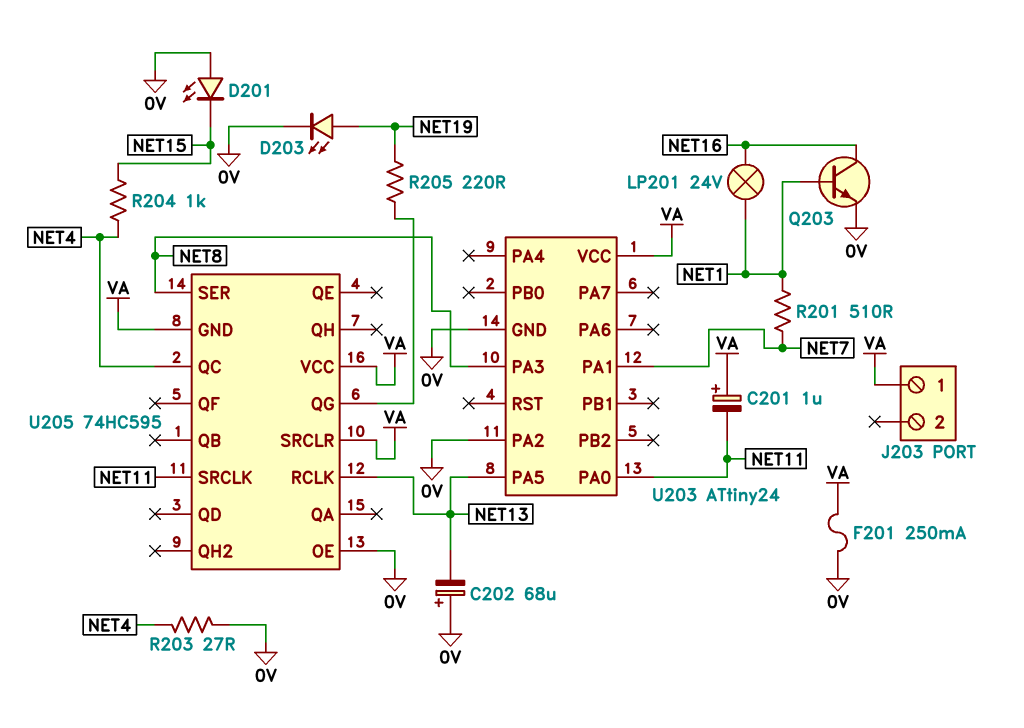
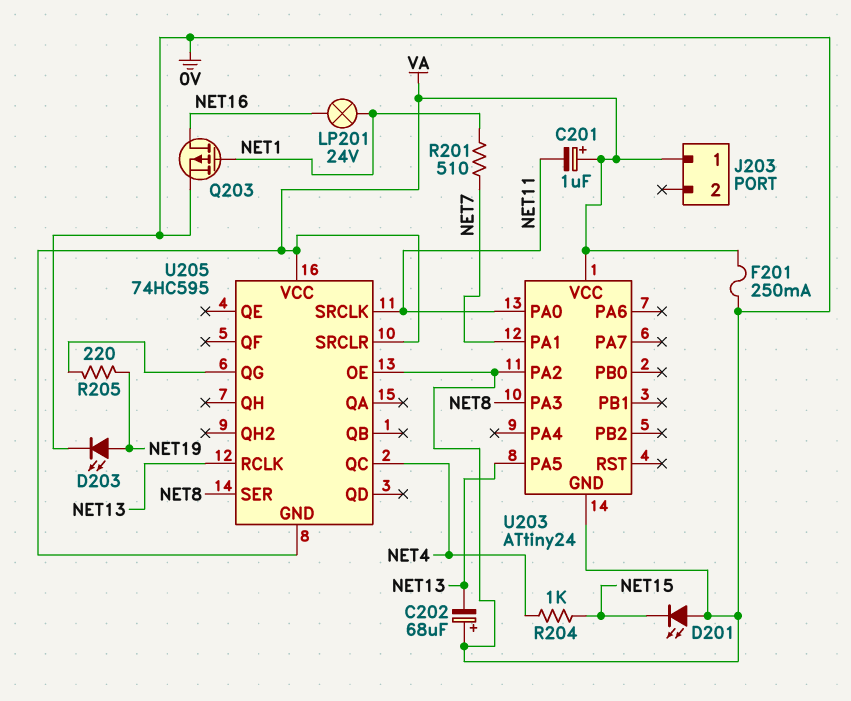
Q203: NPN (B NET1, C NET16, E 0V) -> PMOS (G NET1, D NET16, S 0V)
R203: 27 (0V, NET4) -> none

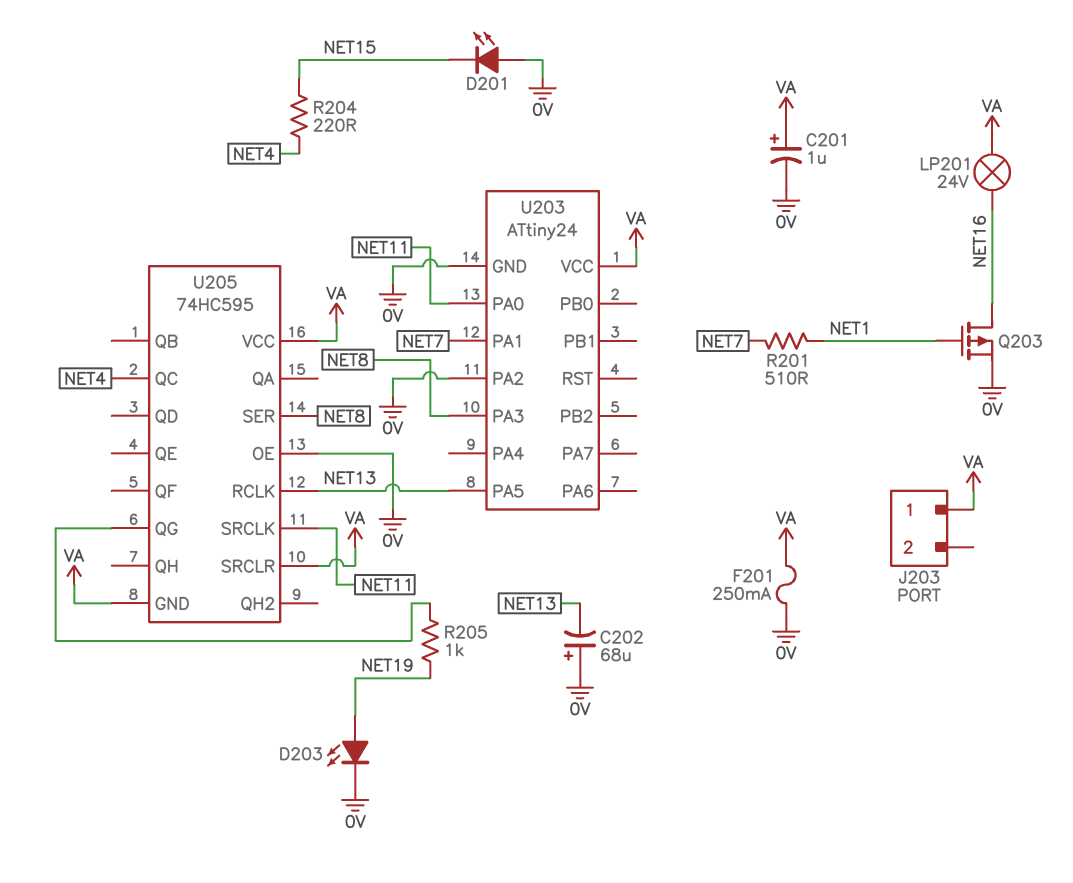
C201: 1uF (plus VA, minus NET11) -> 1uF (plus VA, minus 0V)
LP201: lamp 24V (NET1, NET16) -> lamp 24V (NET16, VA)
R204: 1k (NET4, NET15) -> 220 (NET4, NET15)
R205: 220 (NET19, U205/QG) -> 1k (NET19, U205/QG)

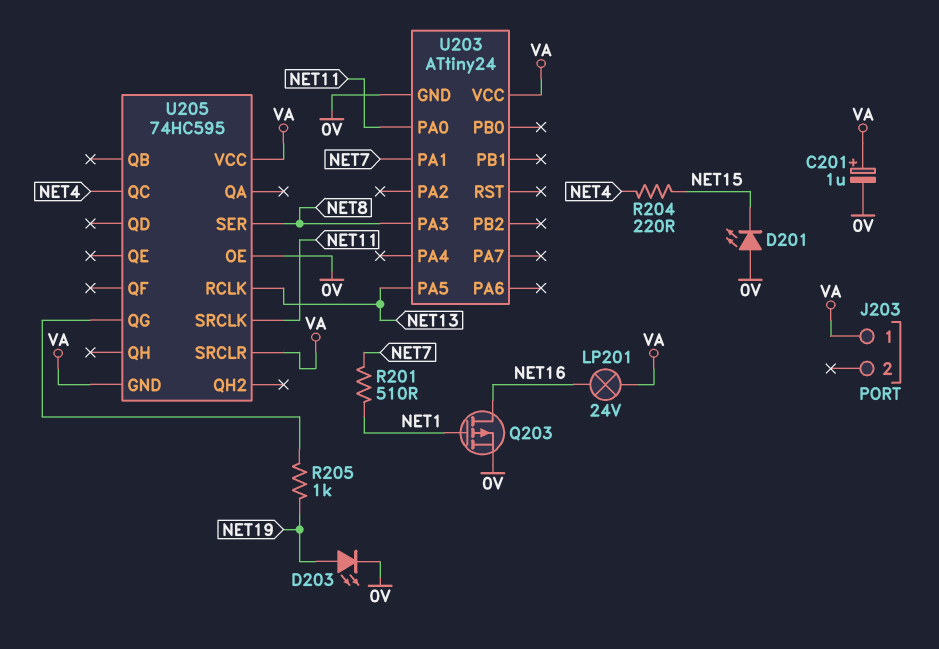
C202: 68uF (plus 0V, minus NET13) -> none
F201: 250mA (0V, VA) -> none
U203 pin PA2: 0V -> none

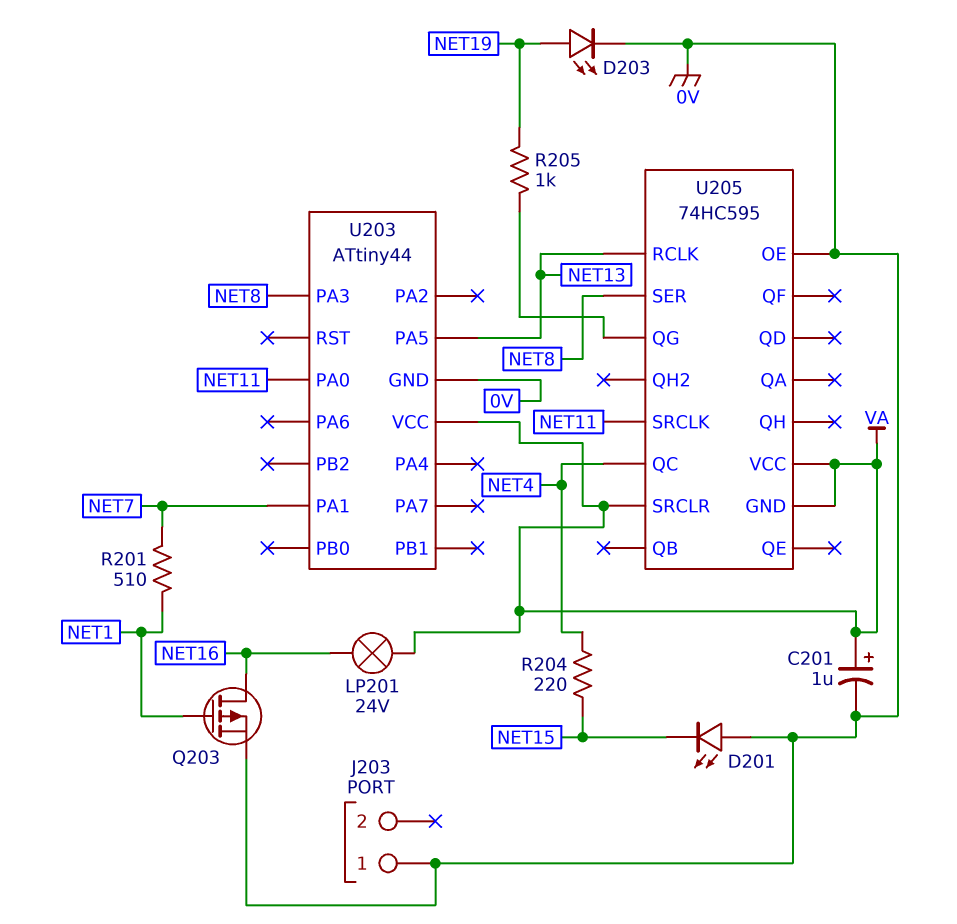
J203 pin 1: VA -> 0V
U203: ATtiny24 -> ATtiny44

